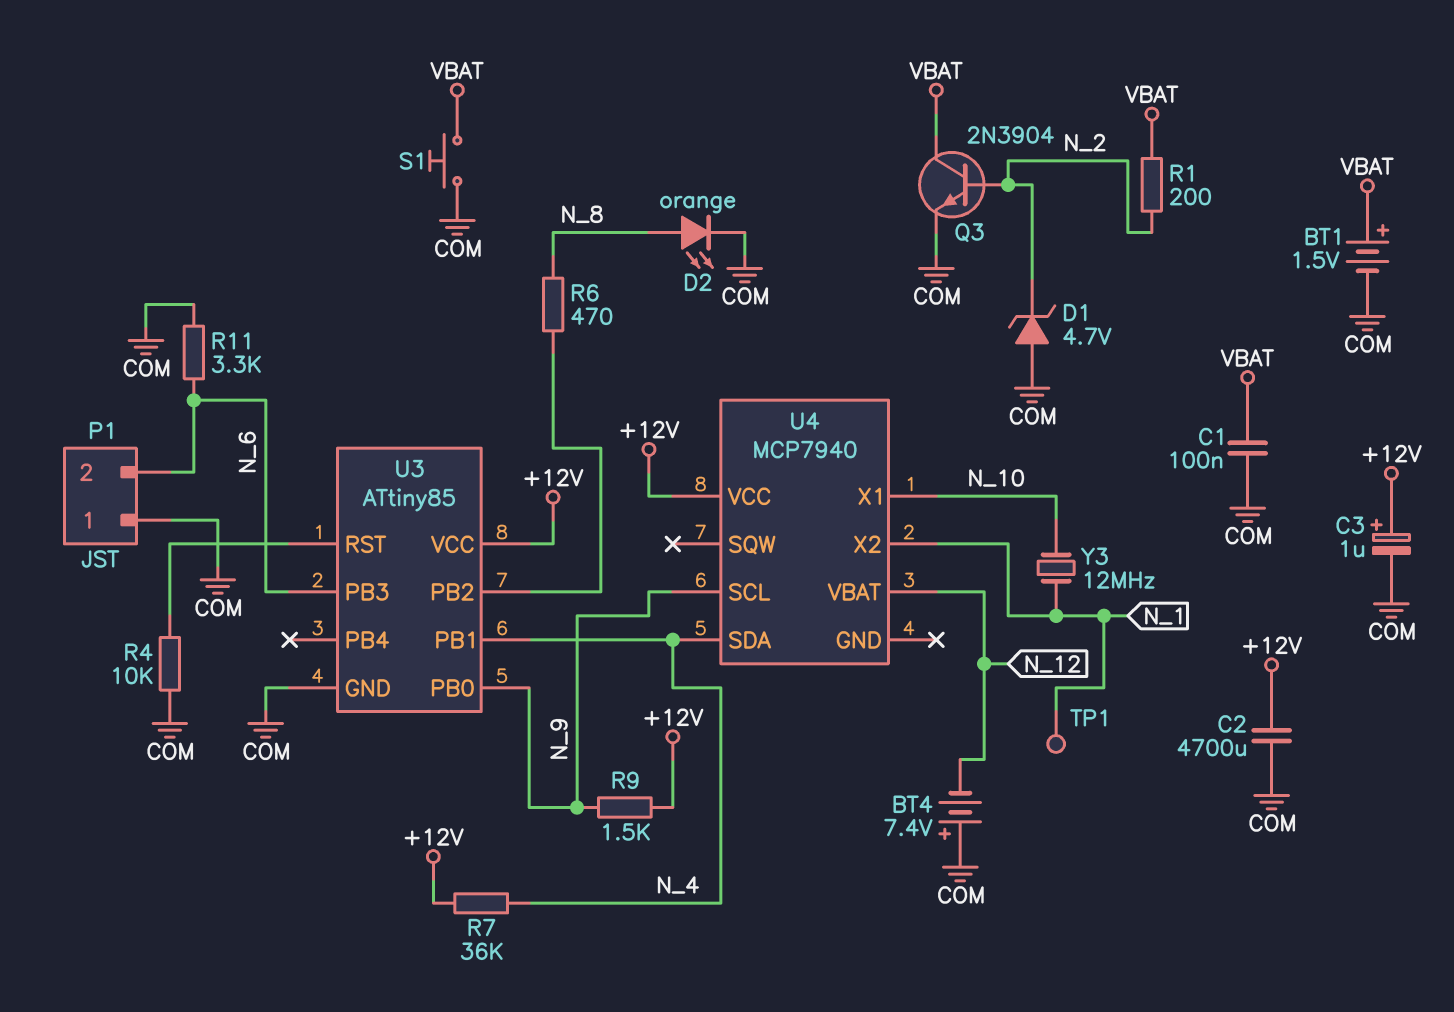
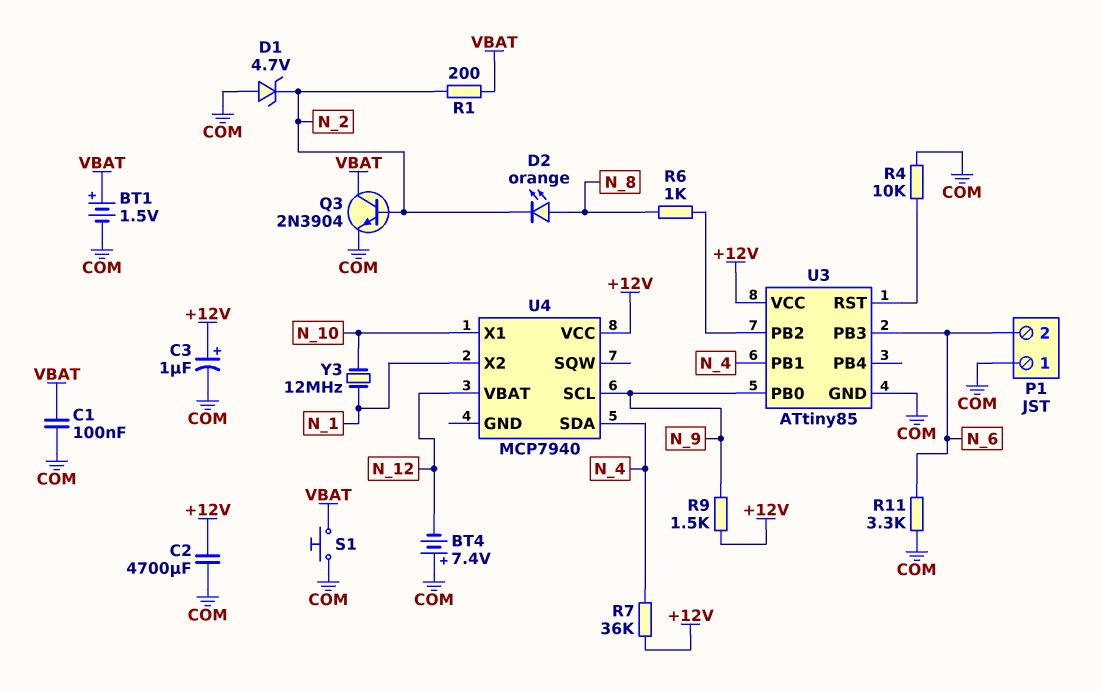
D2: LED orange (A N_8, K COM) -> LED orange (A N_8, K N_2)
R6: 470 (N_8, U3/PB2) -> 1k (N_8, U3/PB2)
TP1: test point (N_1) -> none

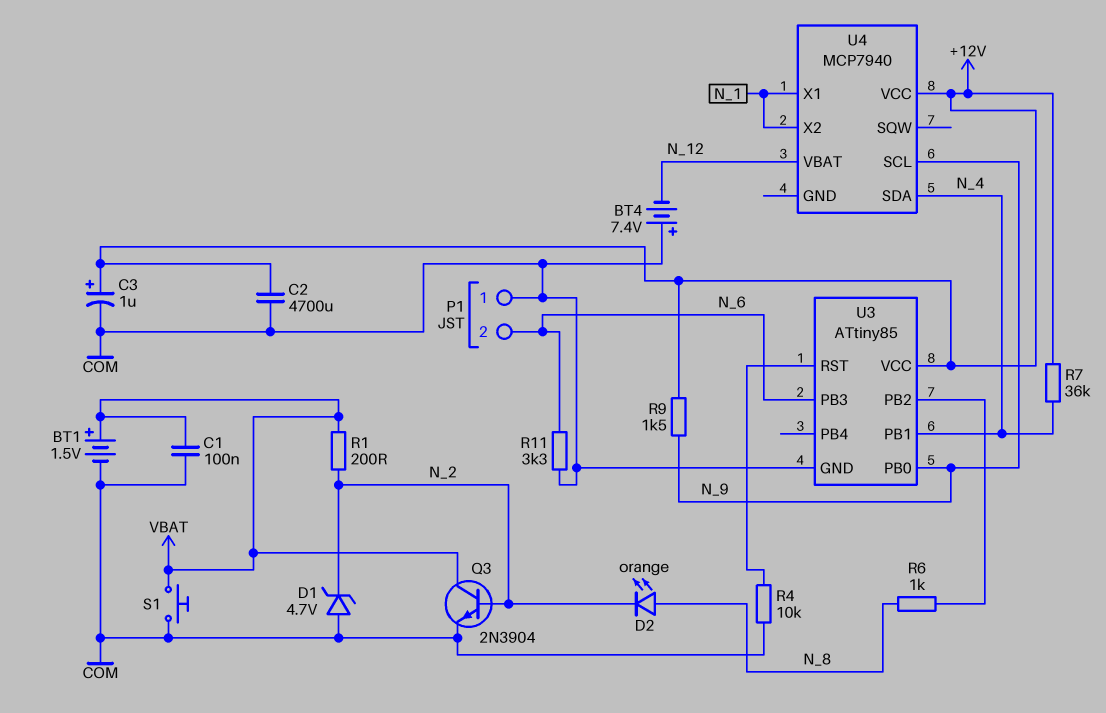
U4 pin X1: N_10 -> N_1
Y3: 12MHz (N_1, N_10) -> none

